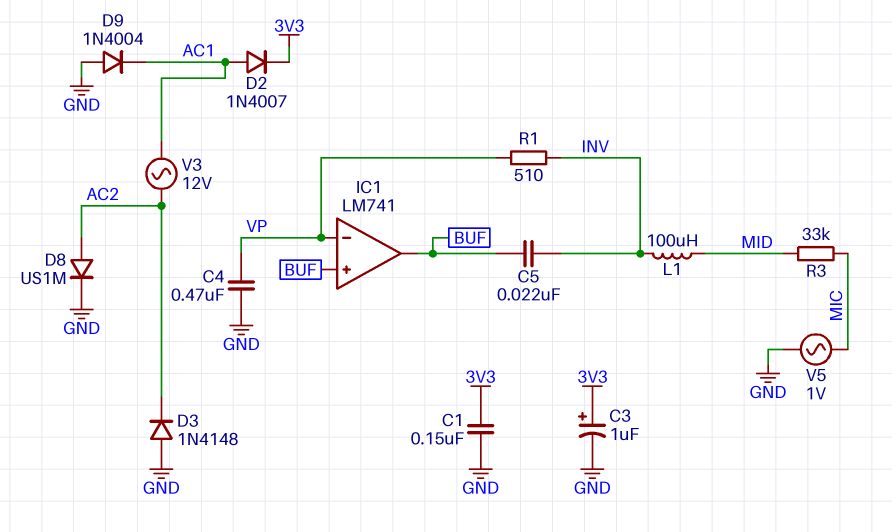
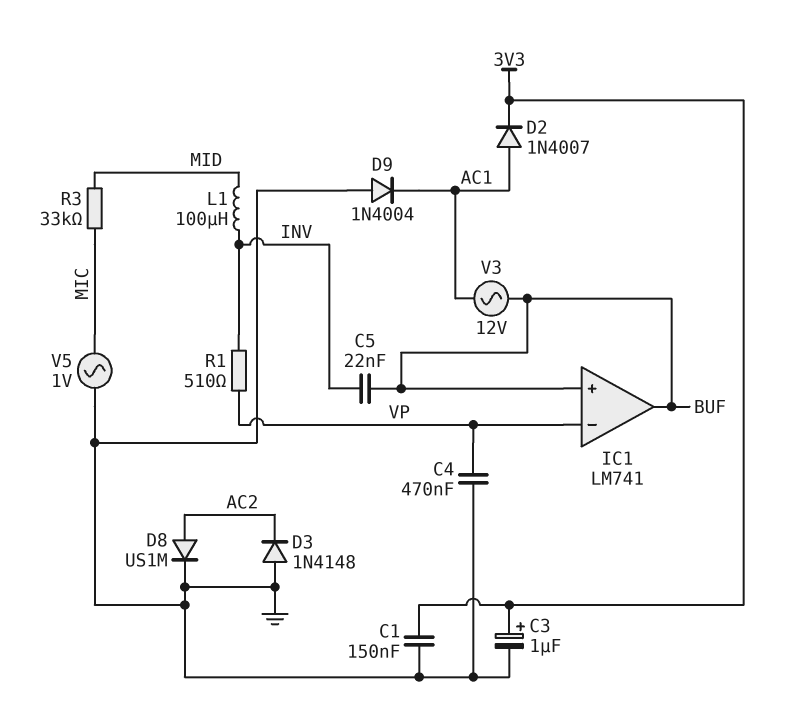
V3: AC 12V (AC1, AC2) -> AC 12V (AC1, BUF)

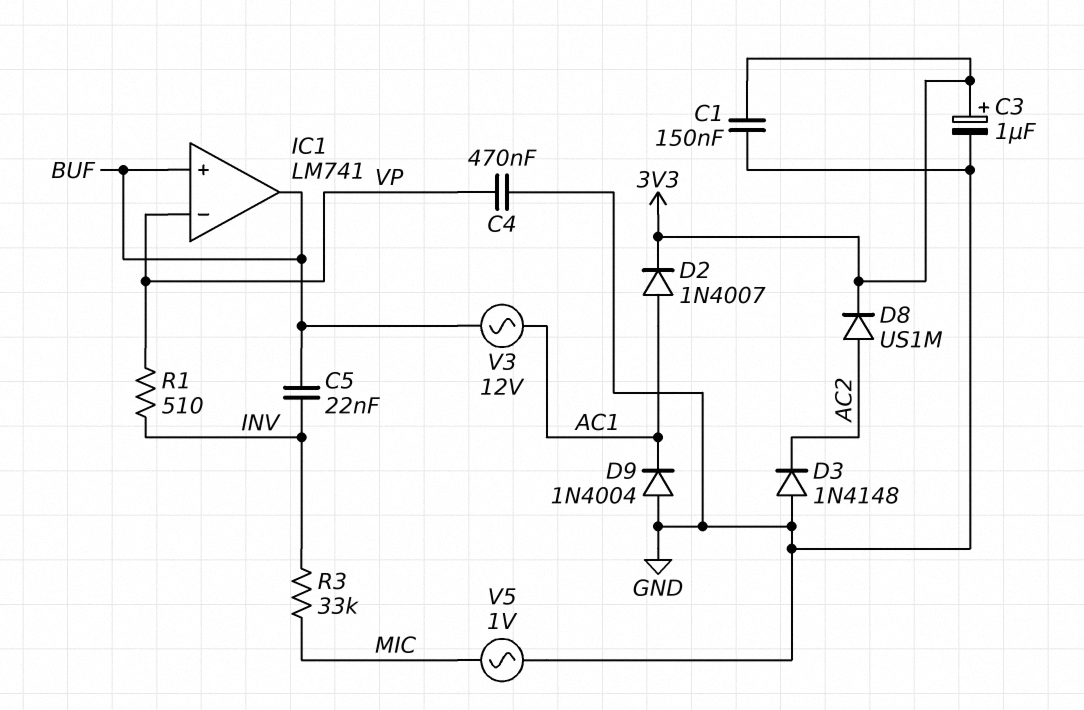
D8: diode US1M (A AC2, K GND) -> diode US1M (A AC2, K 3V3)
L1: 100uH (INV, MID) -> none
R3: 33k (MIC, MID) -> 33k (INV, MIC)

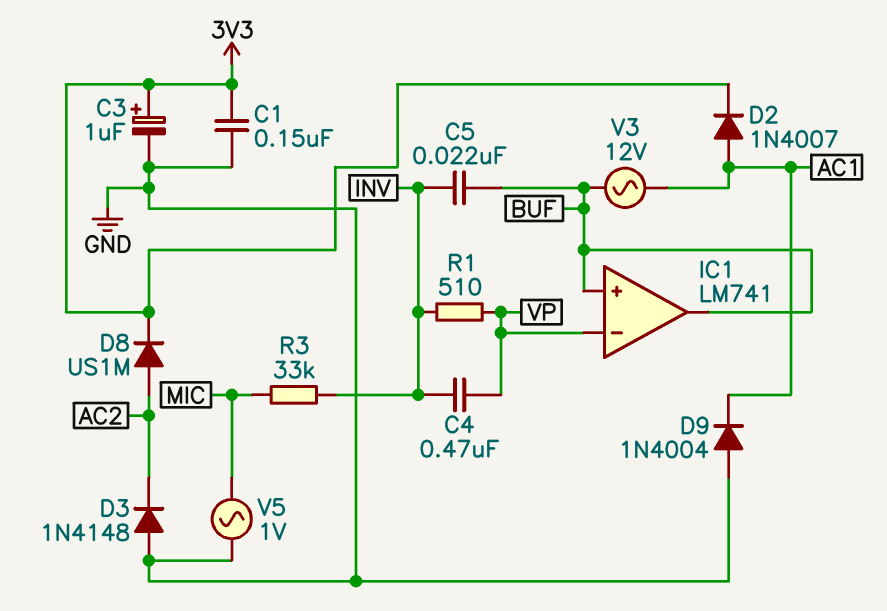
C4: 470nF (GND, VP) -> 470nF (INV, VP)

